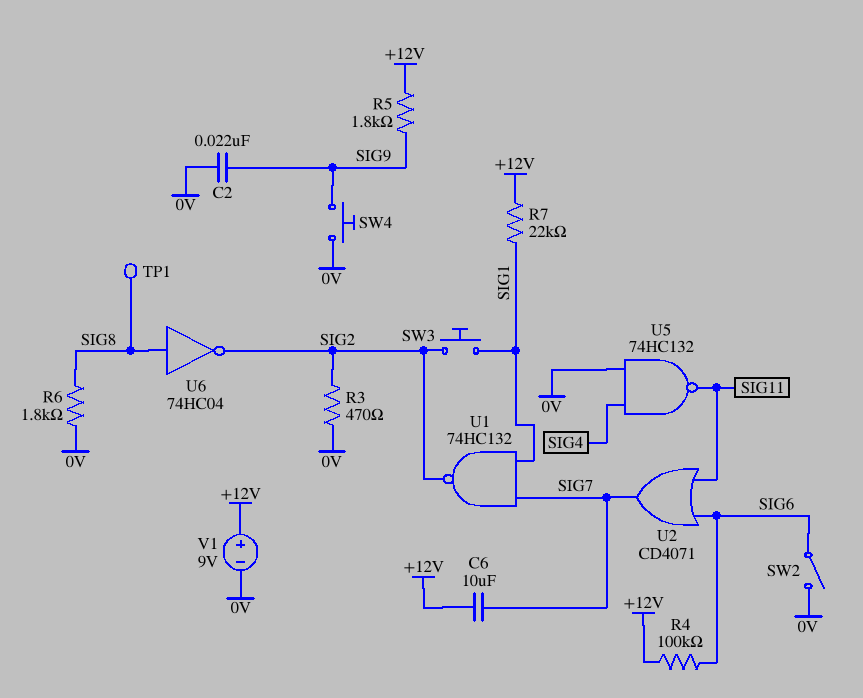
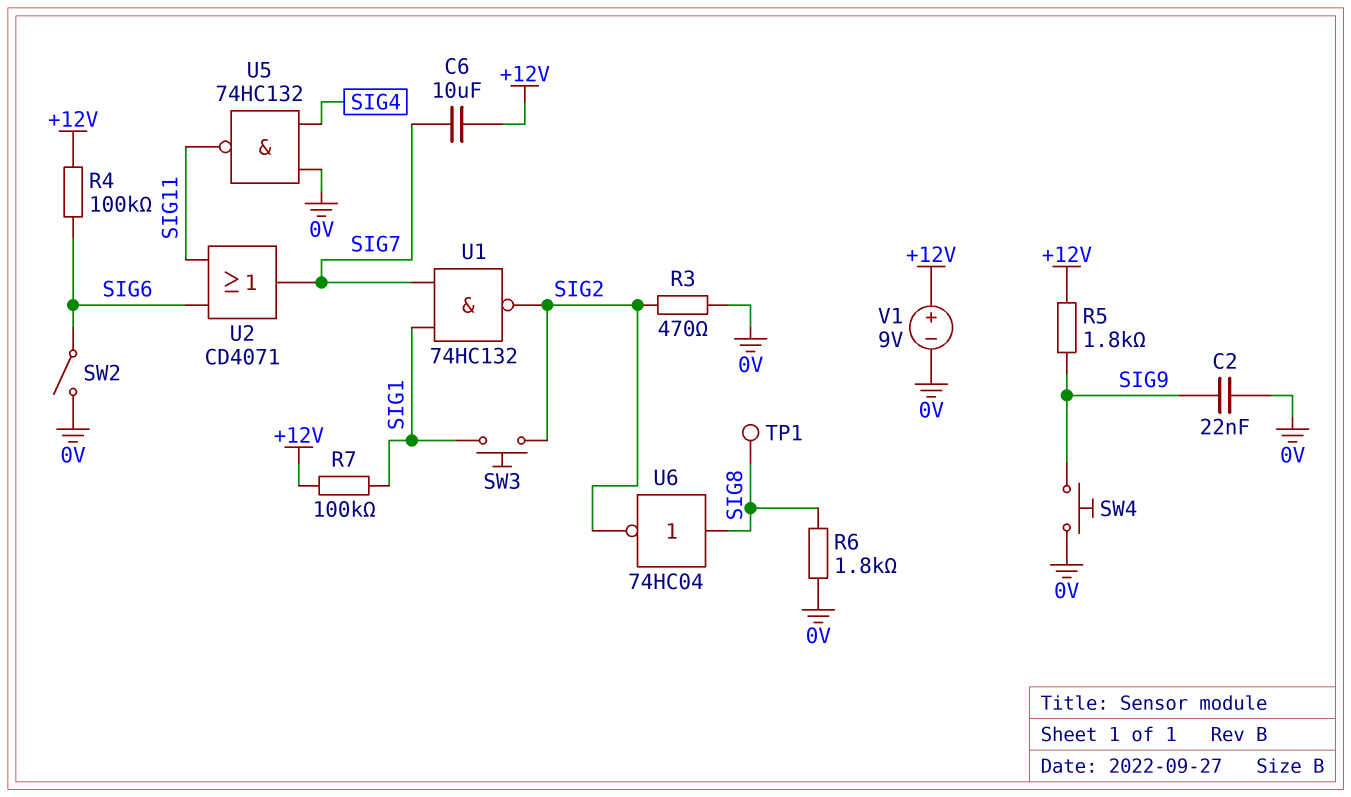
R7: 22k (+12V, SIG1) -> 100k (+12V, SIG1)

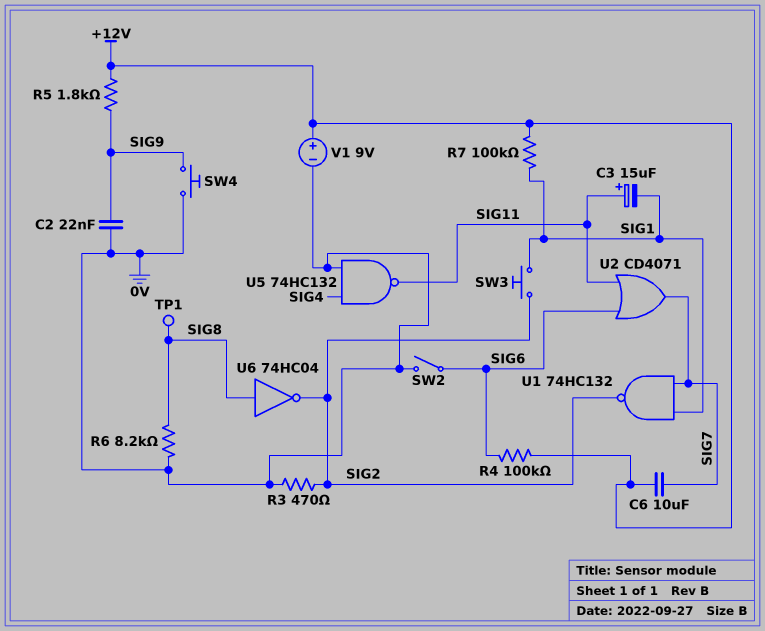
C3: none -> 15uF (plus SIG11, minus SIG1)
R6: 1.8k (0V, SIG8) -> 8.2k (0V, SIG8)

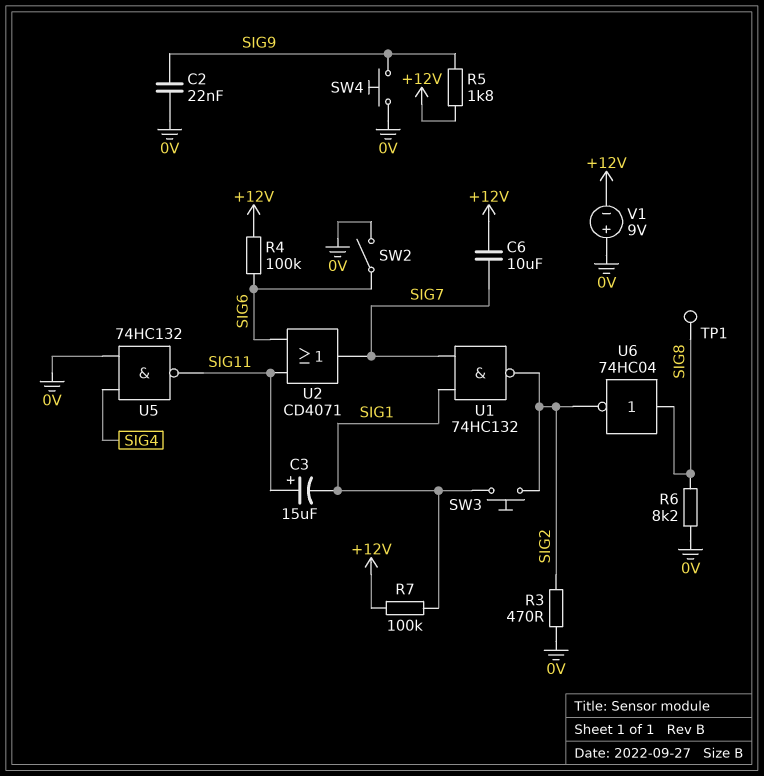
V1: 9V (plus +12V, minus 0V) -> 9V (plus 0V, minus +12V)

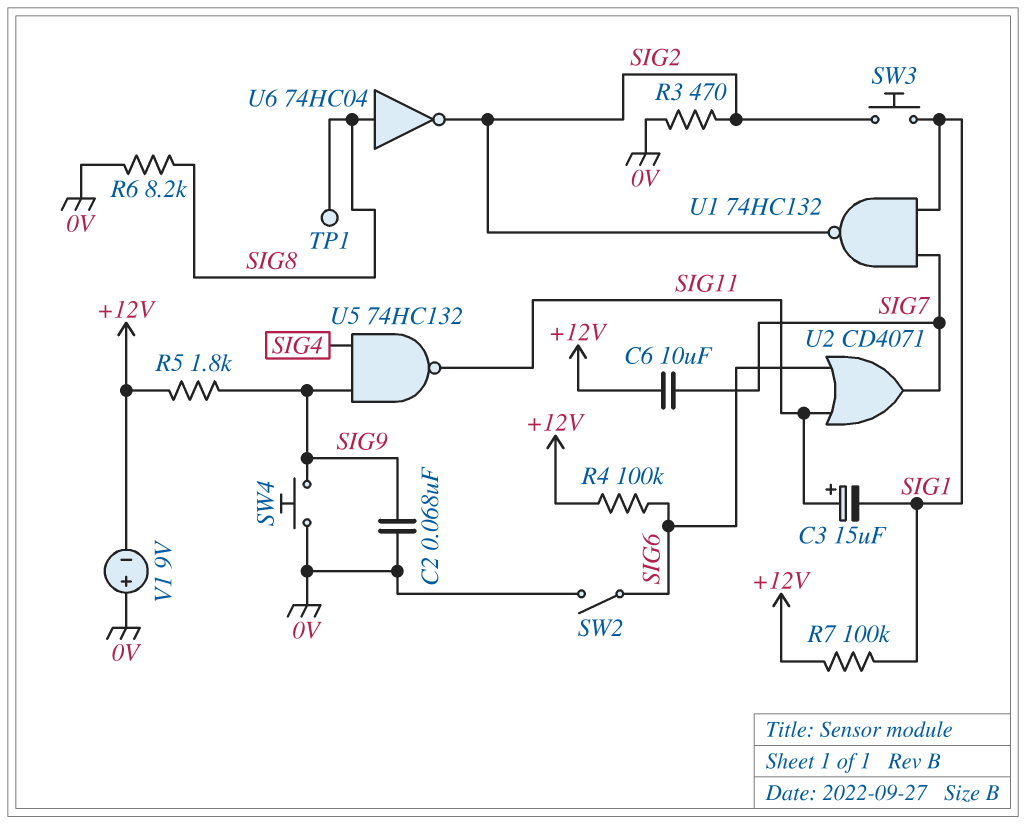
C2: 22nF (0V, SIG9) -> 68nF (0V, SIG9)
U5: NAND 74HC132 (in 0V, in SIG4, out SIG11) -> NAND 74HC132 (in SIG4, in SIG9, out SIG11)

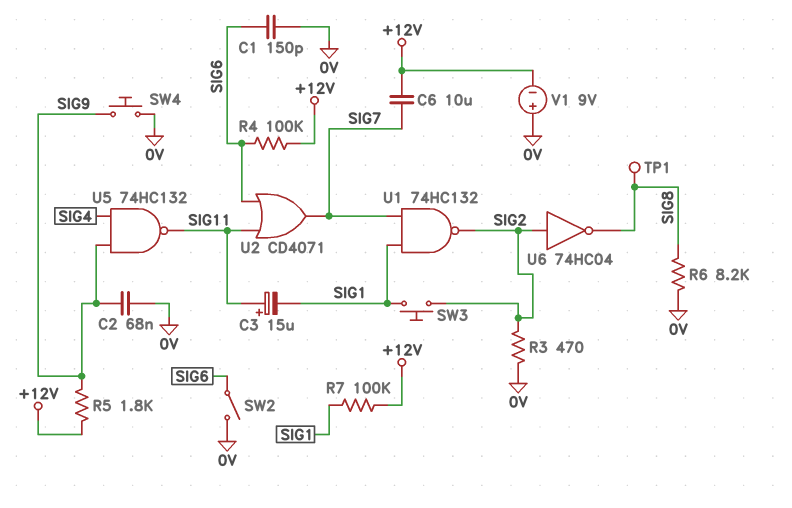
C1: none -> 150pF (0V, SIG6)
U6: NOT 74HC04 (in SIG8, out SIG2) -> NOT 74HC04 (in SIG2, out SIG8)

